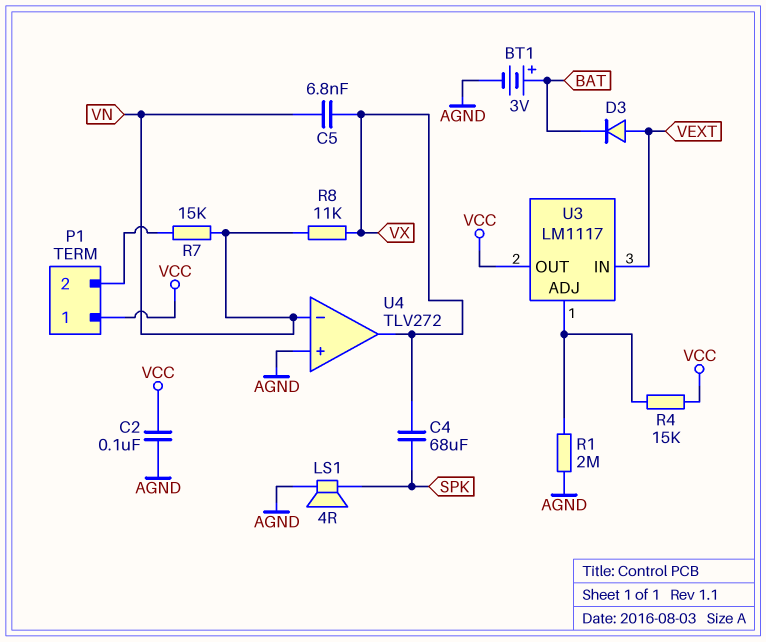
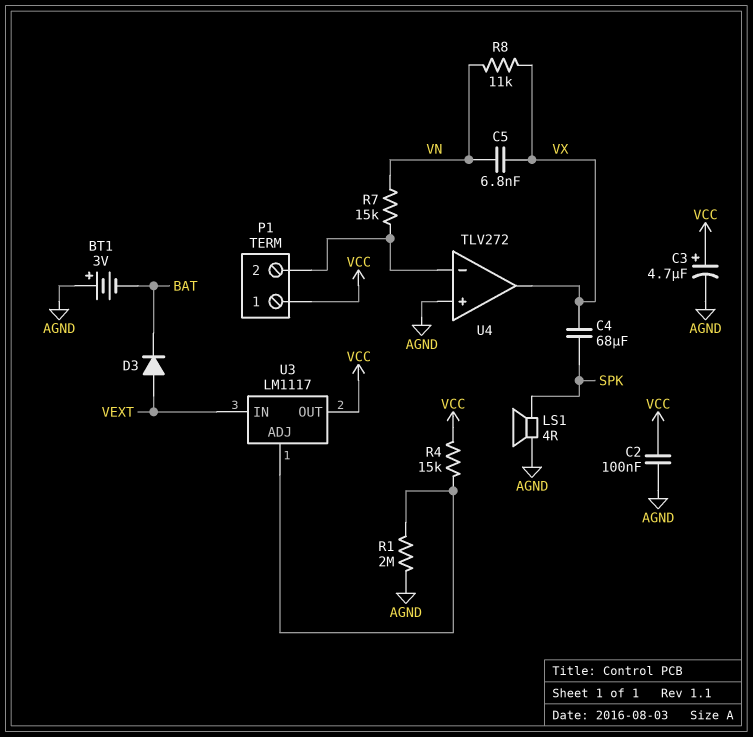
BT1: 3V (plus BAT, minus AGND) -> 3V (plus AGND, minus BAT)
C3: none -> 4.7uF (plus VCC, minus AGND)
U4 pin in-: VN -> P1/2

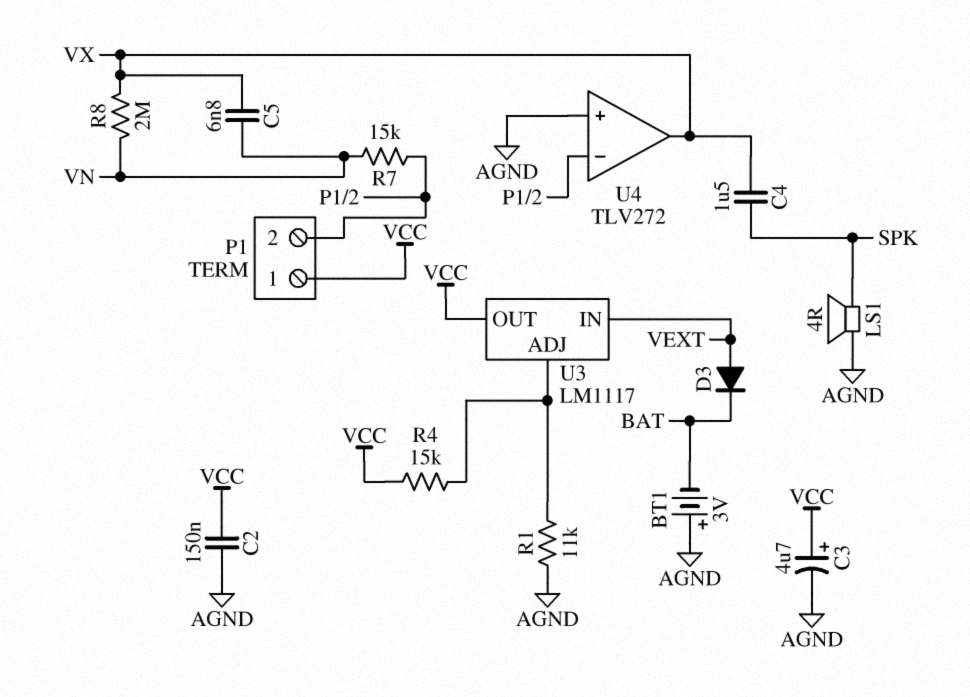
C2: 100nF (AGND, VCC) -> 150nF (AGND, VCC)
C4: 68uF (SPK, VX) -> 1.5uF (SPK, VX)
R1: 2M (AGND, U3/ADJ) -> 11k (AGND, U3/ADJ)
R8: 11k (VN, VX) -> 2M (VN, VX)

